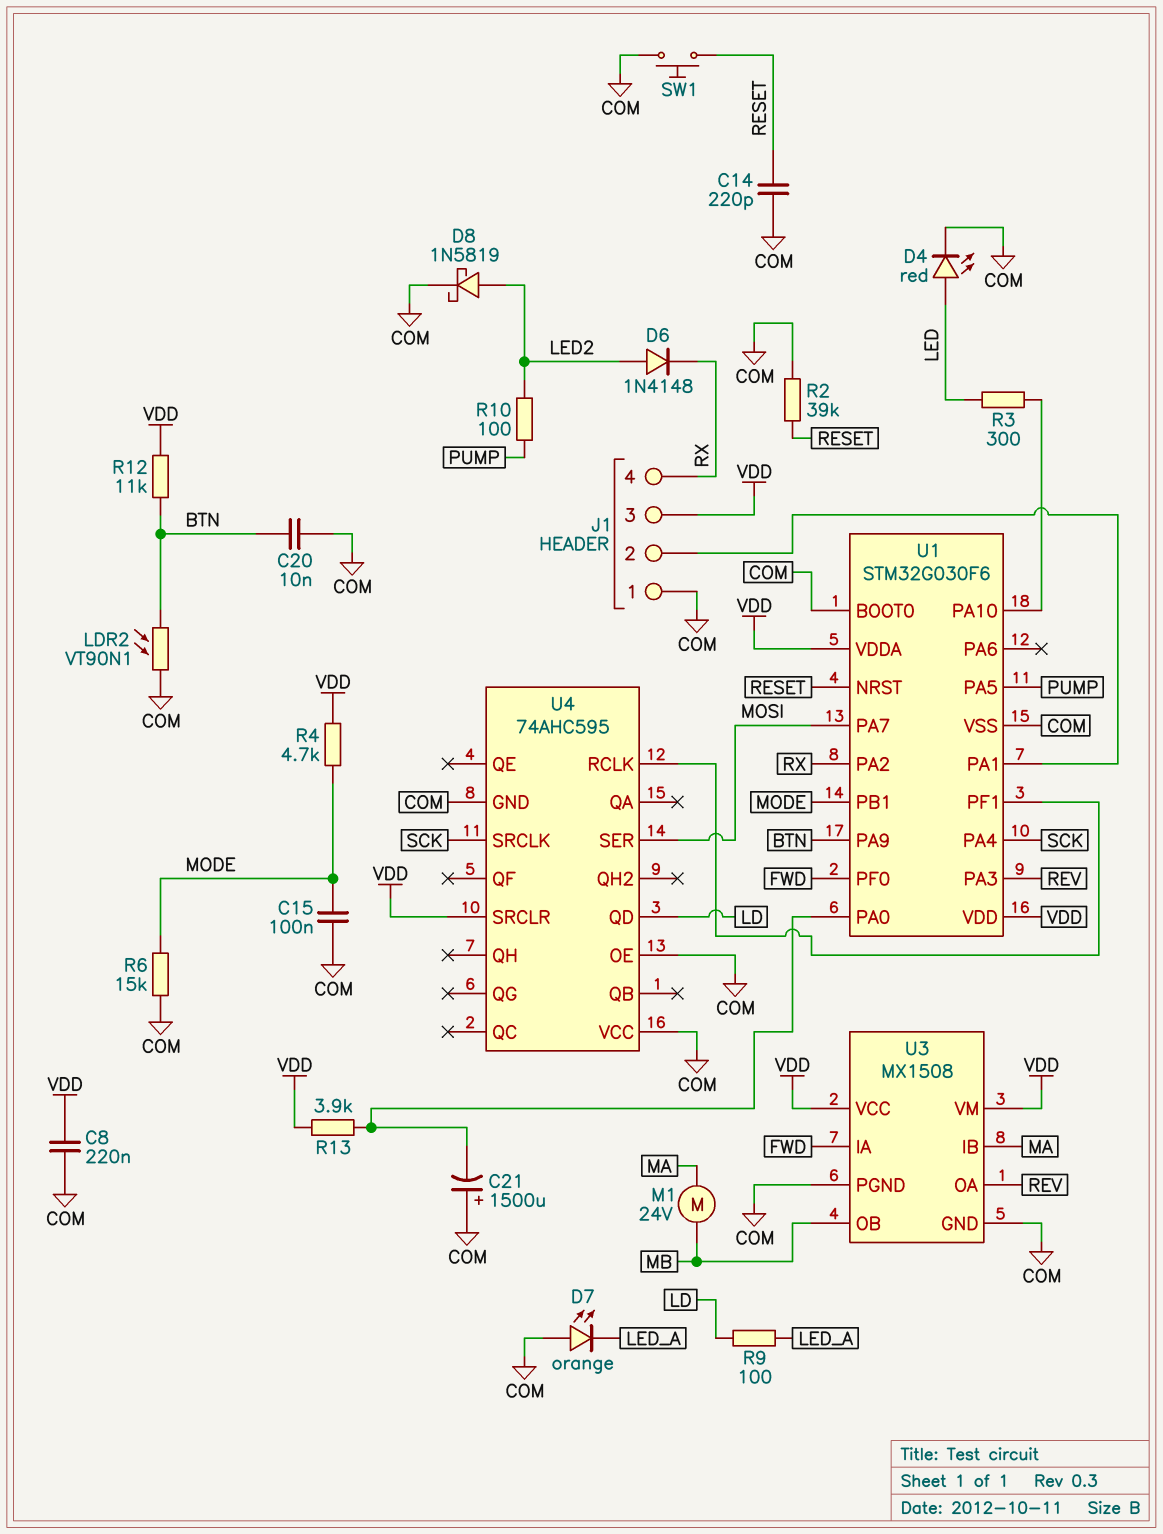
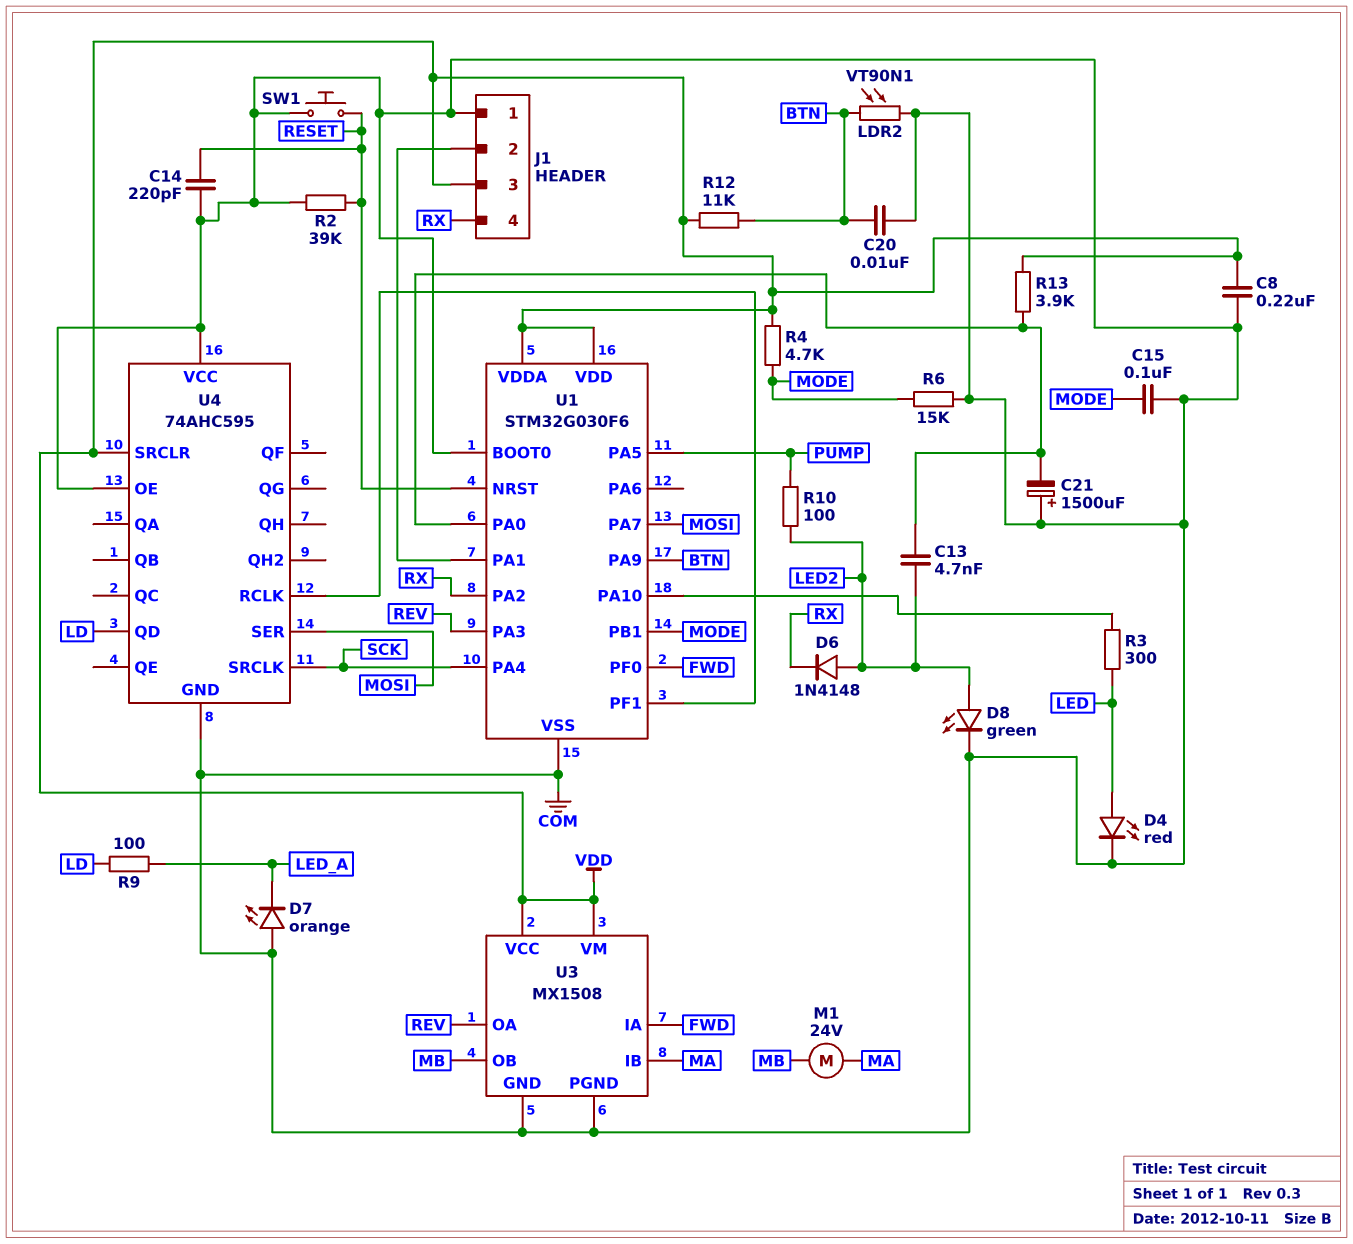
C13: none -> 4.7nF (LED2, U1/PA0)
D8: schottky 1N5819 (A LED2, K COM) -> LED green (A LED2, K COM)

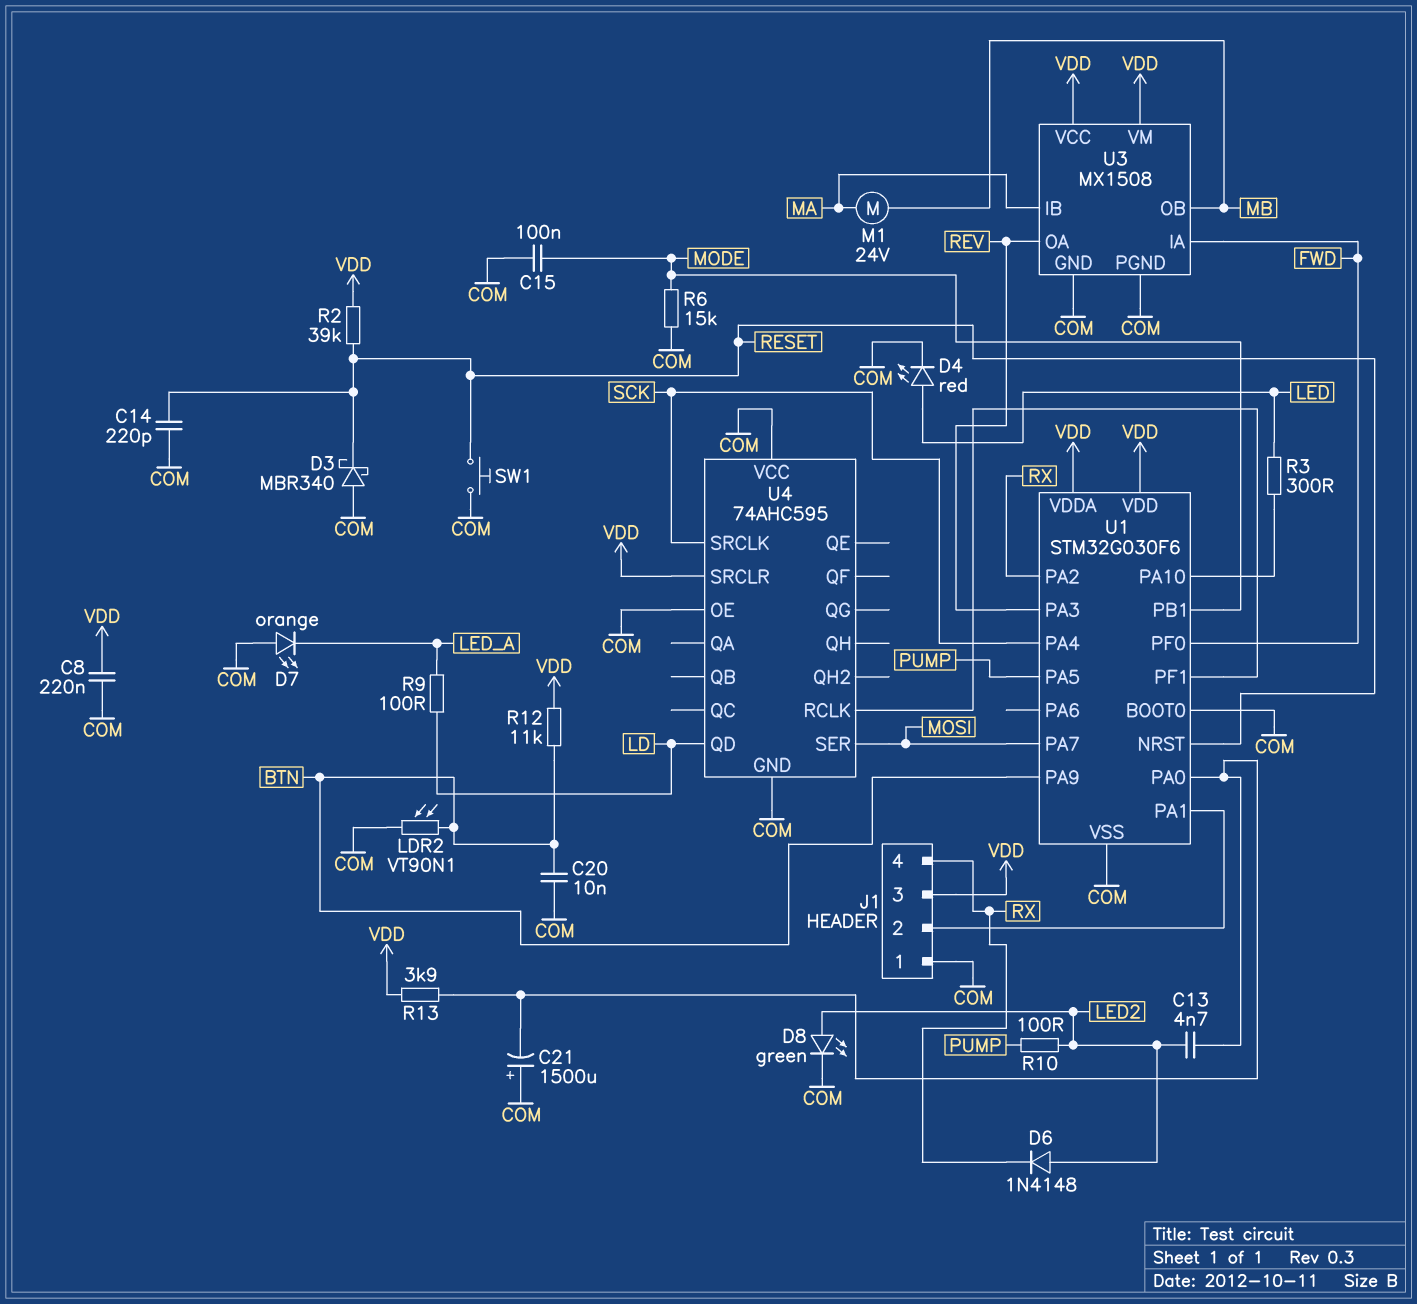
D3: none -> schottky MBR340 (A COM, K RESET)
R2: 39k (COM, RESET) -> 39k (RESET, VDD)
R4: 4.7k (MODE, VDD) -> none

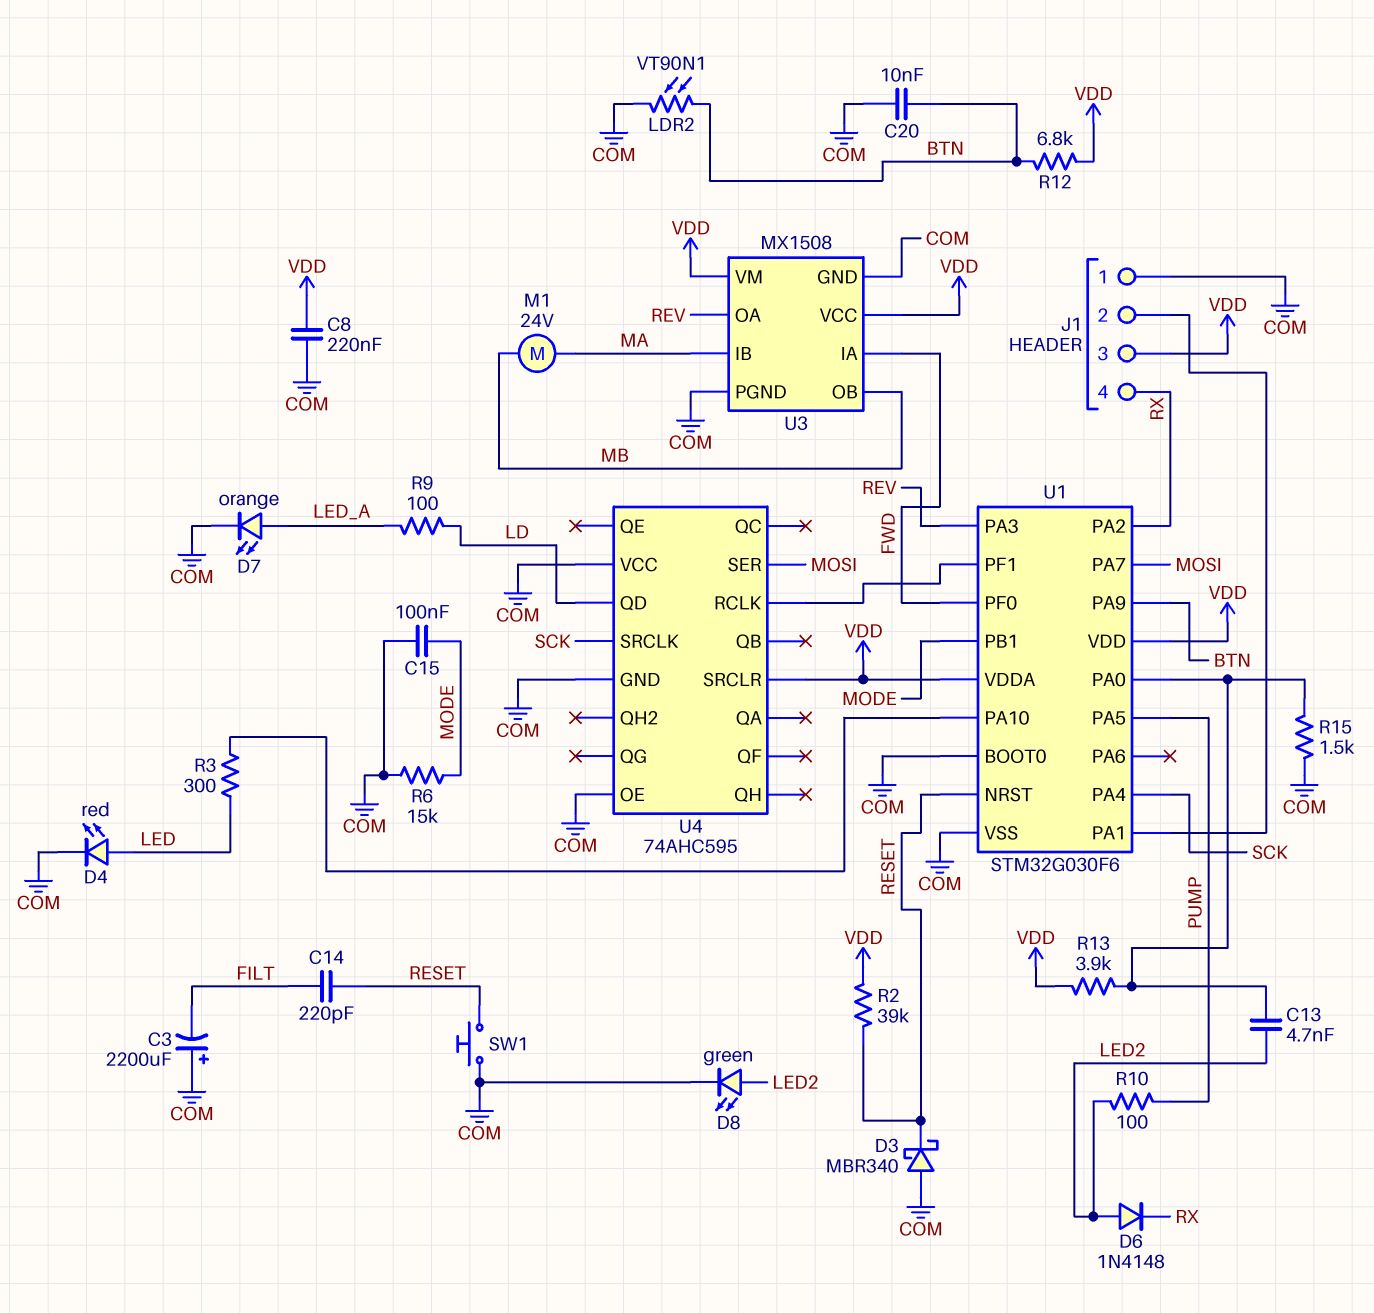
C3: none -> 2200uF (plus COM, minus FILT)
C14: 220pF (COM, RESET) -> 220pF (FILT, RESET)
C21: 1500uF (plus COM, minus U1/PA0) -> none
D7: LED orange (A COM, K LED_A) -> LED orange (A LED_A, K COM)
R12: 11k (BTN, VDD) -> 6.8k (BTN, VDD)
R15: none -> 1.5k (COM, U1/PA0)

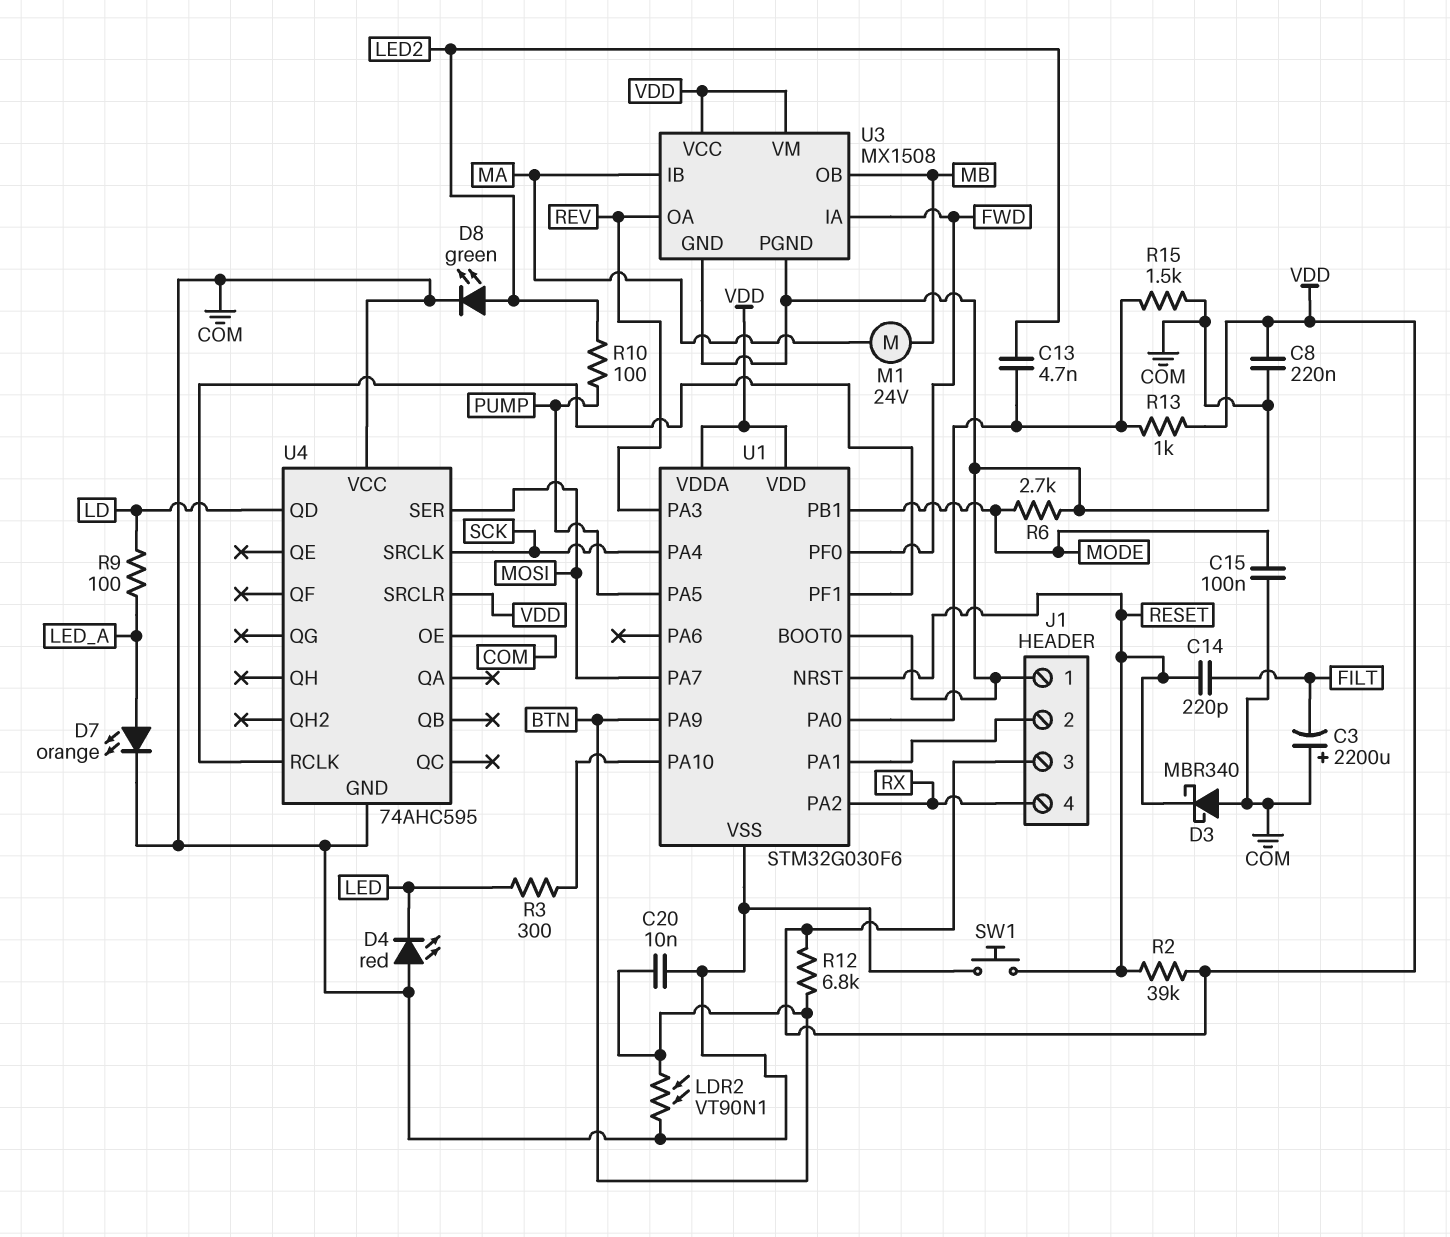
D4: LED red (A LED, K COM) -> LED red (A COM, K LED)
D6: diode 1N4148 (A LED2, K RX) -> none
R6: 15k (COM, MODE) -> 2.7k (COM, MODE)
R13: 3.9k (U1/PA0, VDD) -> 1k (U1/PA0, VDD)

